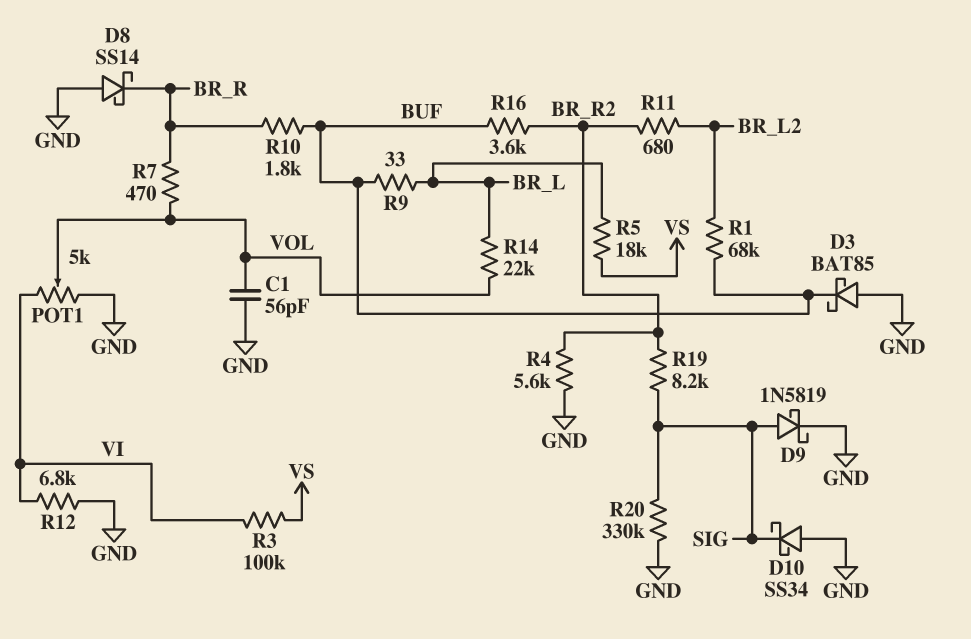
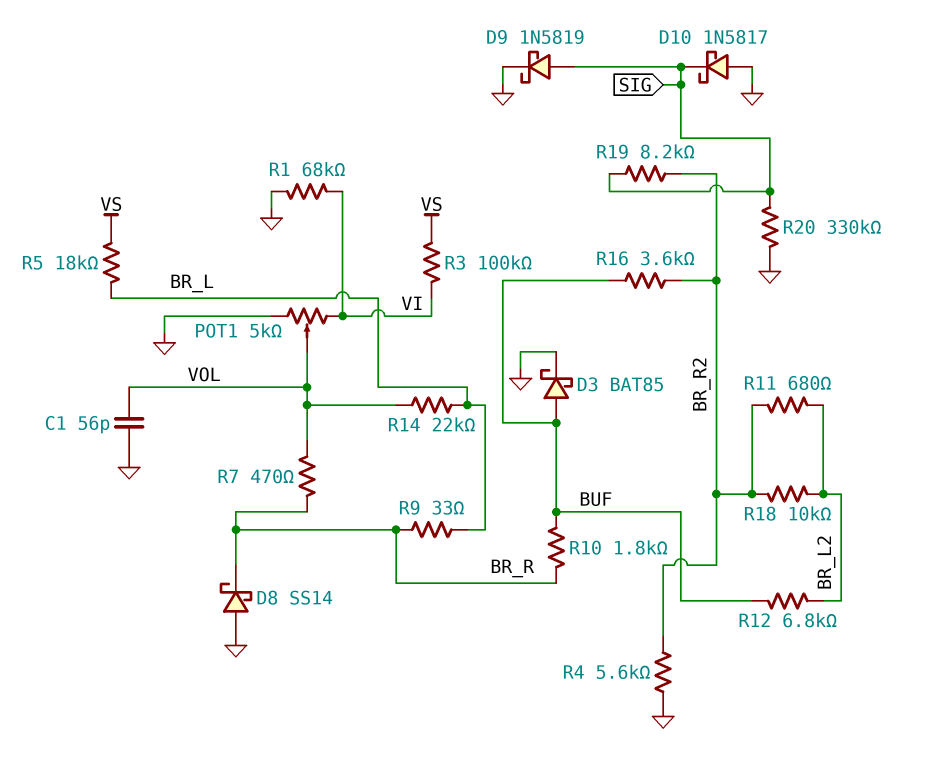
D3: schottky BAT85 (A GND, K BUF) -> schottky BAT85 (A BUF, K GND)
D10: schottky SS34 (A GND, K SIG) -> schottky 1N5817 (A GND, K SIG)
R1: 68k (BR_L2, BUF) -> 68k (GND, VI)
R9: 33 (BR_L, BUF) -> 33 (BR_L, BR_R)
R12: 6.8k (GND, VI) -> 6.8k (BR_L2, BUF)
R18: none -> 10k (BR_L2, BR_R2)

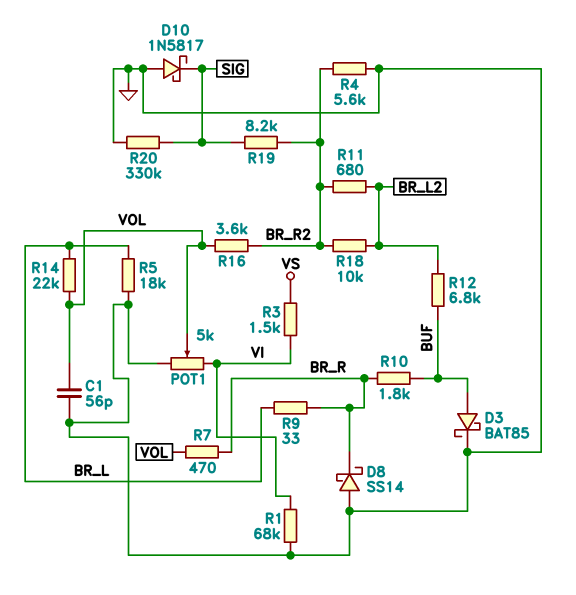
D9: schottky 1N5819 (A SIG, K GND) -> none
R3: 100k (VI, VS) -> 1.5k (VI, VS)
R5: 18k (BR_L, VS) -> 18k (BR_L, GND)
R16: 3.6k (BR_R2, BUF) -> 3.6k (BR_R2, VOL)

